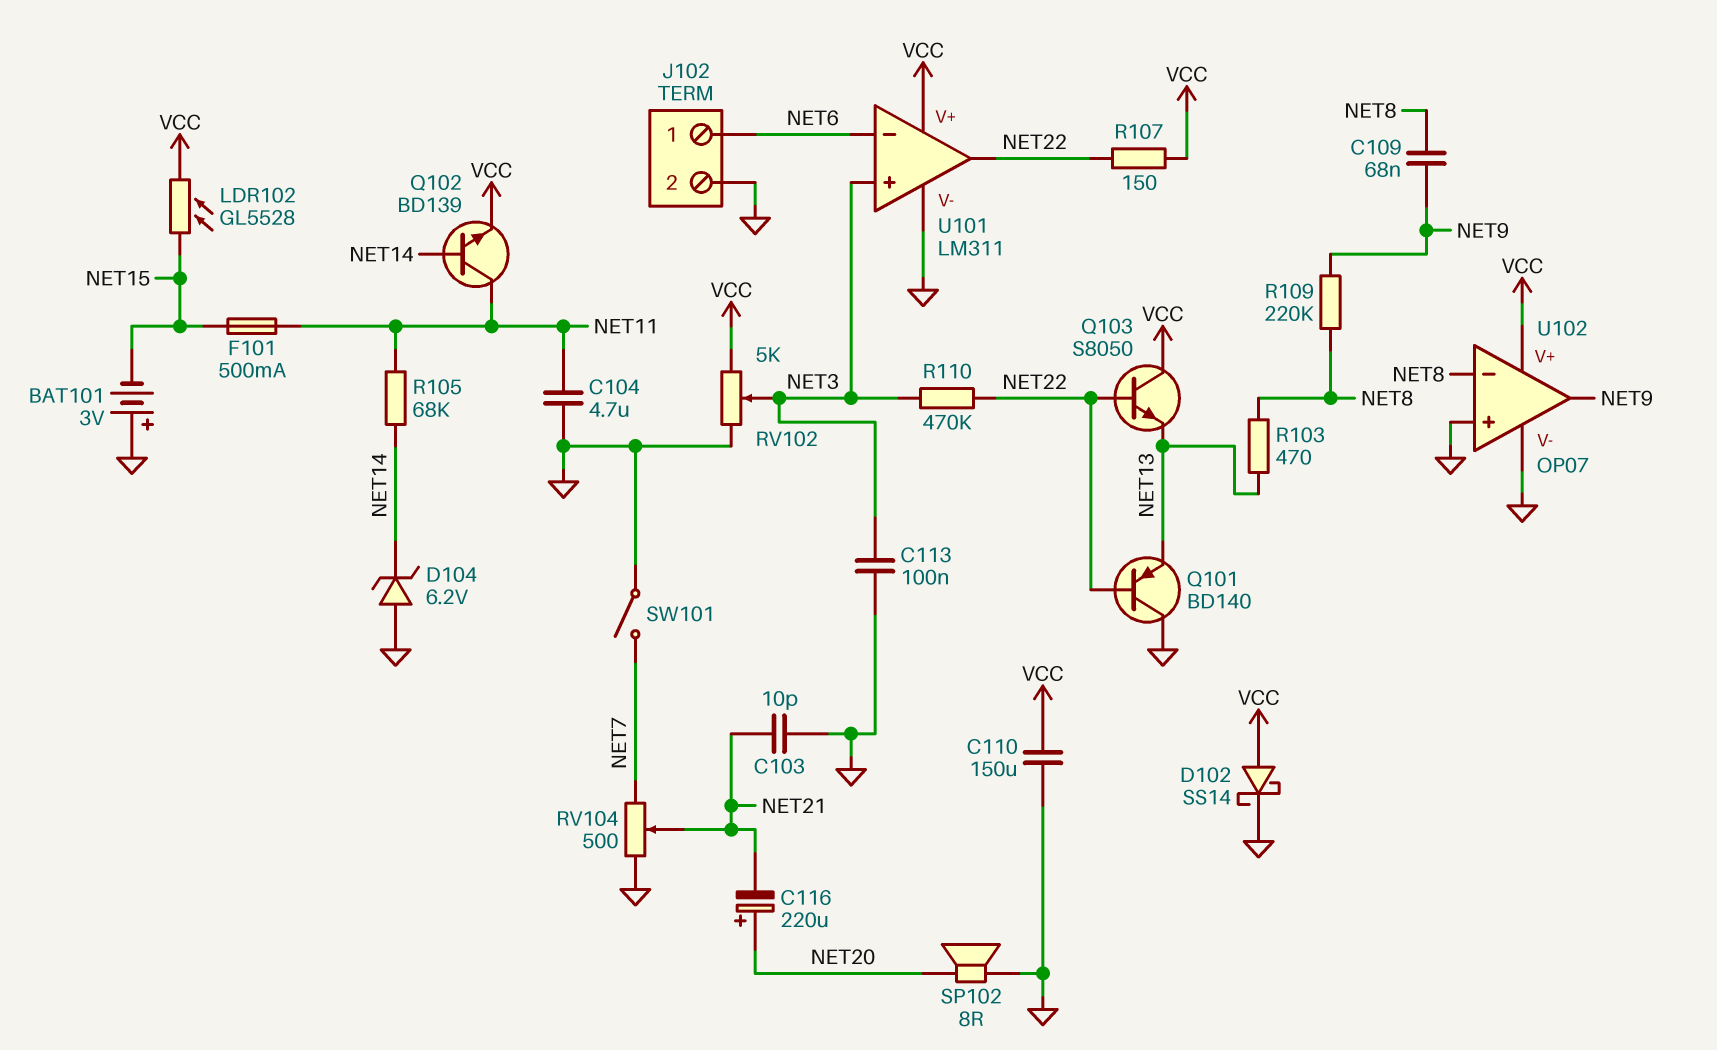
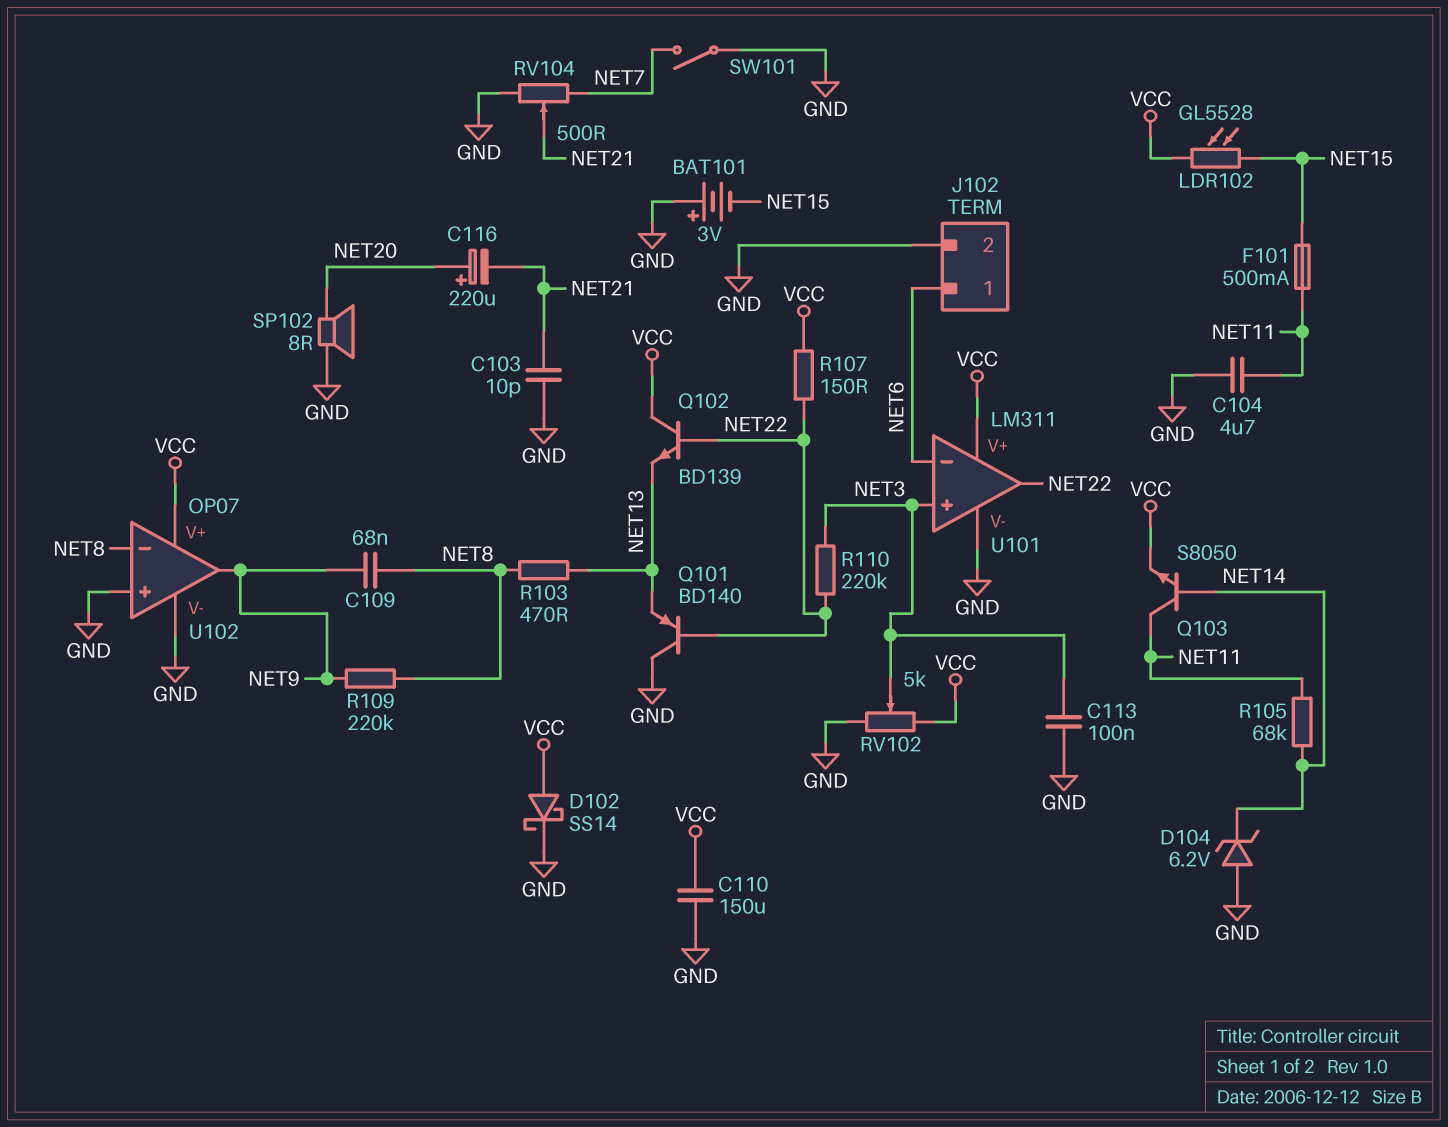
Q102: NPN BD139 (B NET14, C NET11, E VCC) -> NPN BD139 (B NET22, C VCC, E NET13)
Q103: NPN S8050 (B NET22, C VCC, E NET13) -> NPN S8050 (B NET14, C NET11, E VCC)
R110: 470k (NET3, NET22) -> 220k (NET3, NET22)

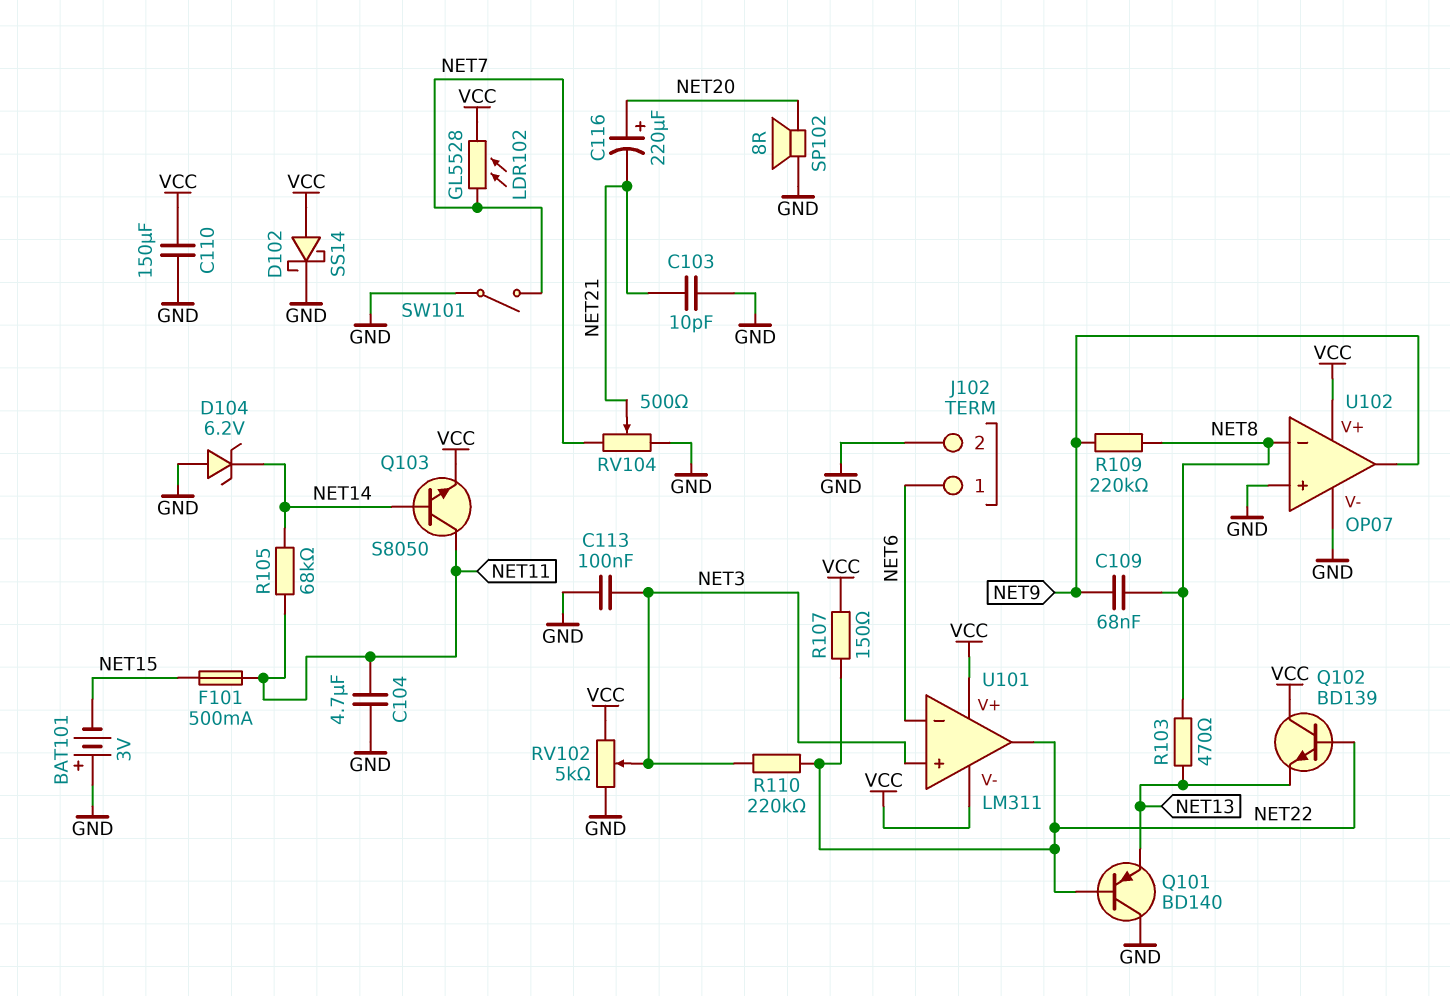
LDR102: GL5528 (NET15, VCC) -> GL5528 (NET7, VCC)
U101 pin V-: GND -> VCC

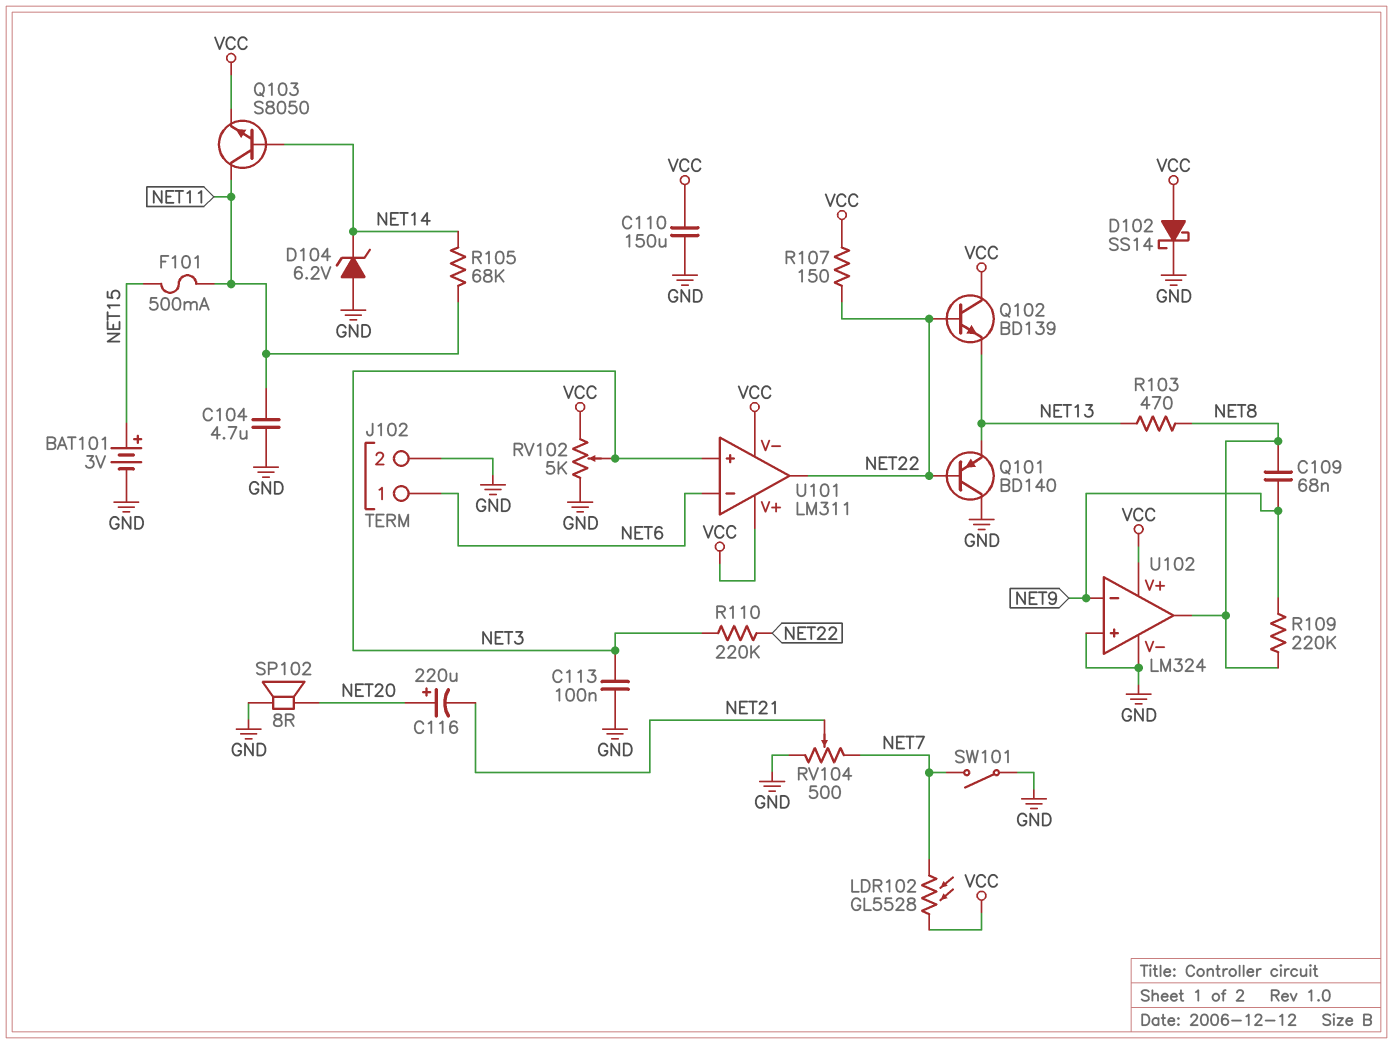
BAT101: 3V (plus GND, minus NET15) -> 3V (plus NET15, minus GND)
C103: 10pF (GND, NET21) -> none
U102: OP07 -> LM324
U102 pin in-: NET8 -> NET9
U102 pin out: NET9 -> NET8

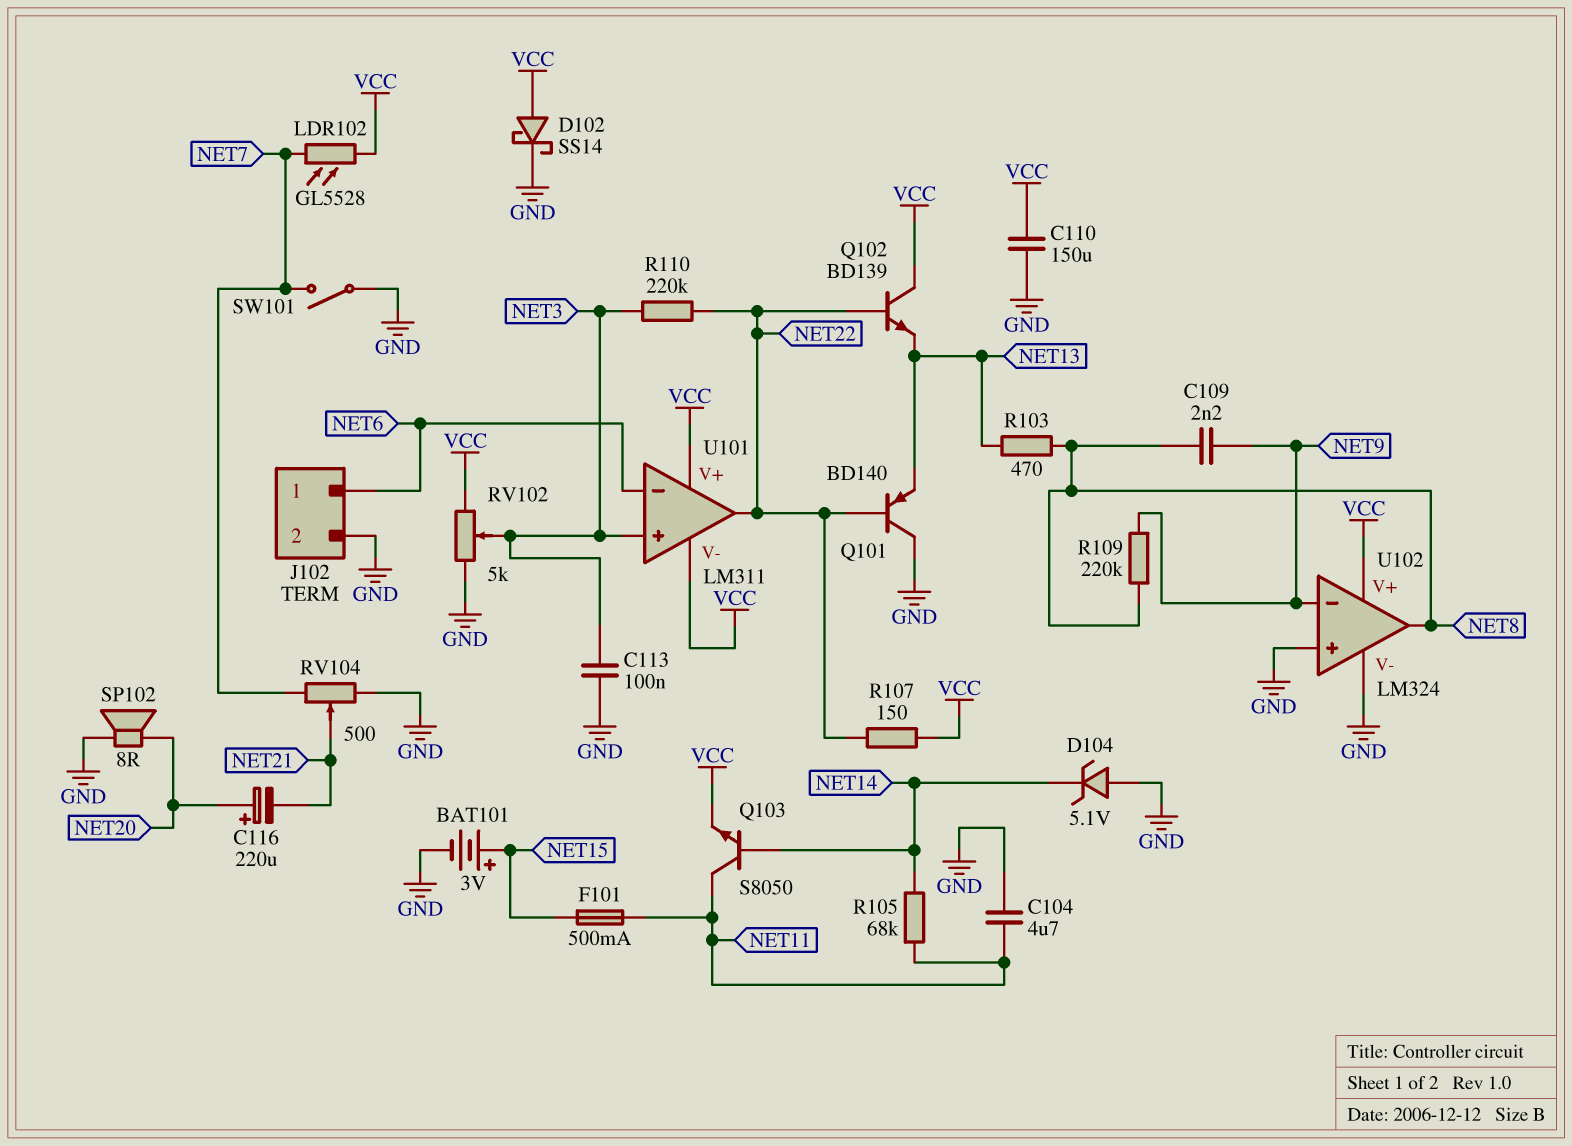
C109: 68nF (NET8, NET9) -> 2.2nF (NET8, NET9)
D104: zener 6.2V (A GND, K NET14) -> zener 5.1V (A GND, K NET14)

